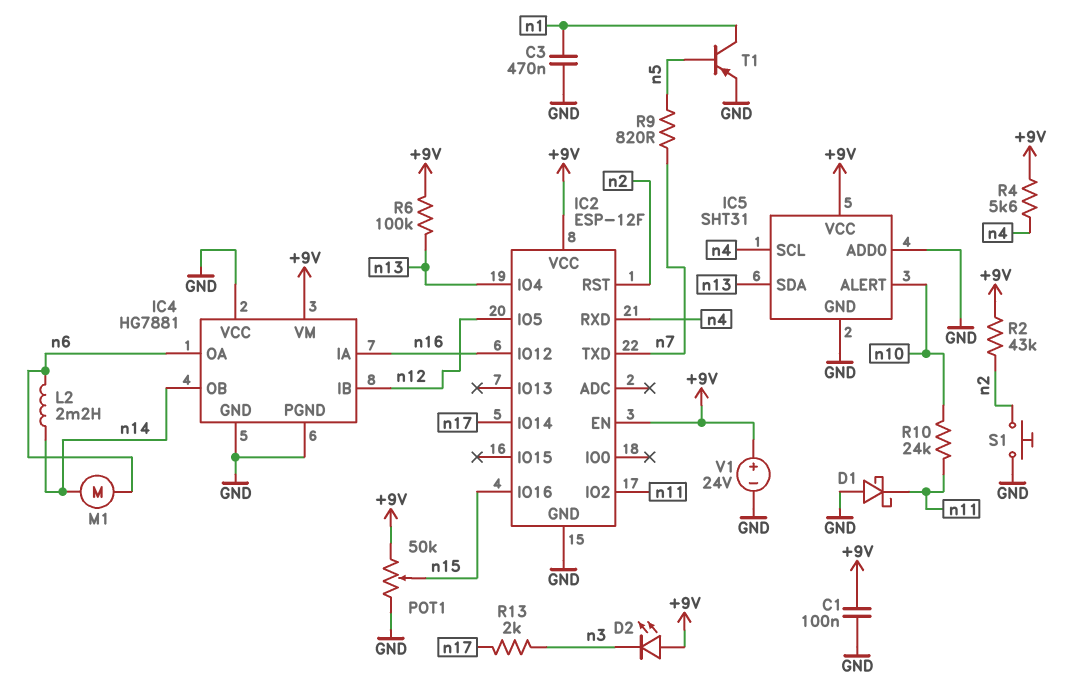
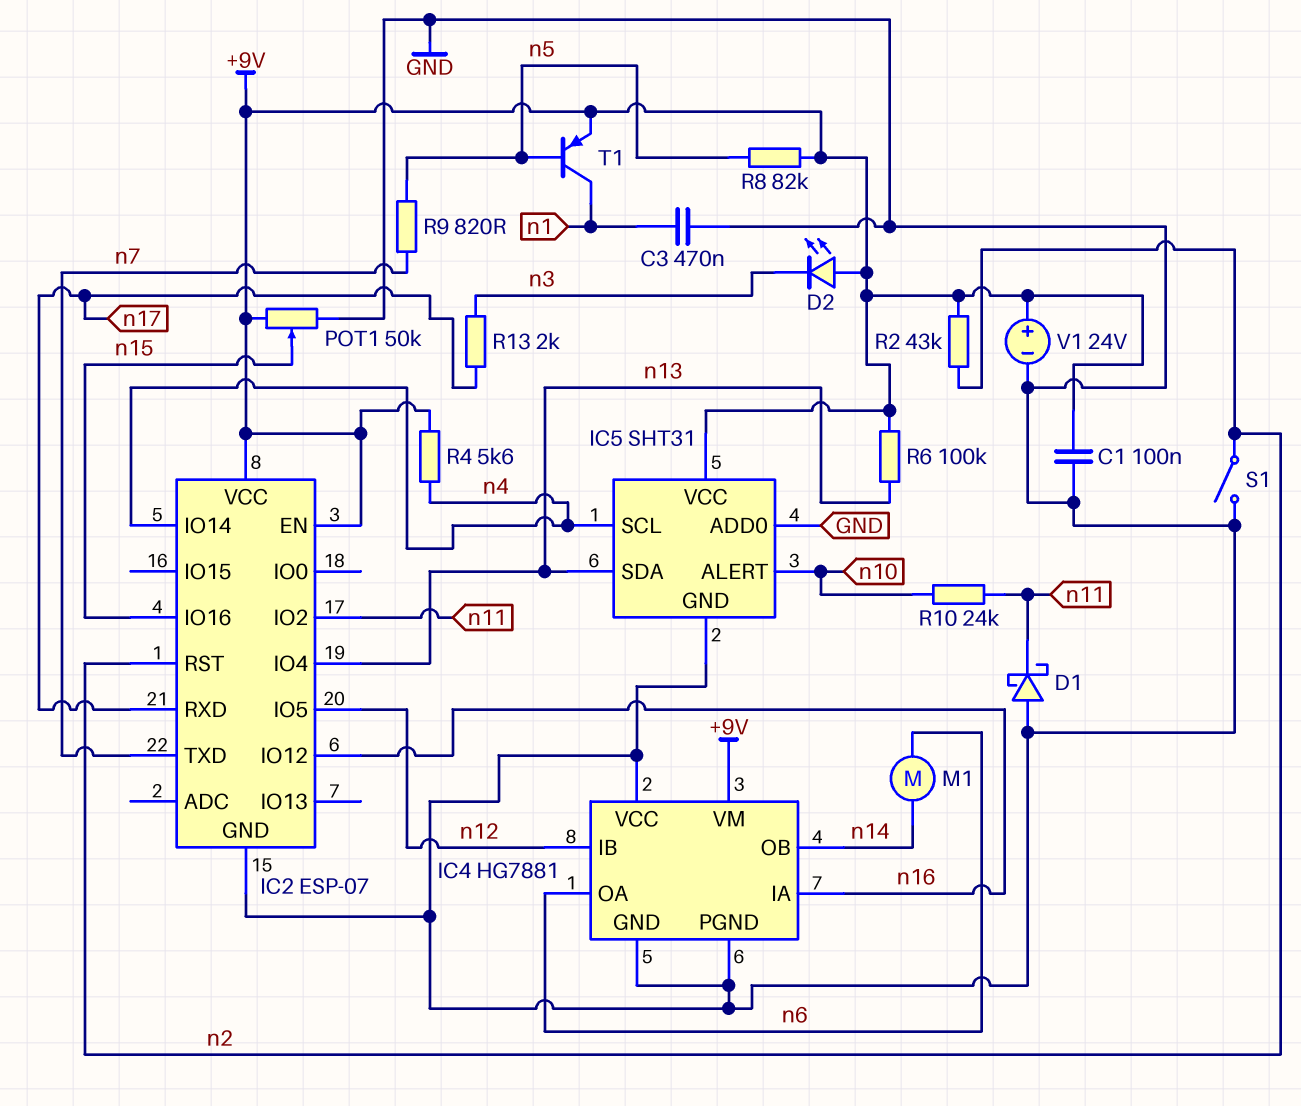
IC2: ESP-12F -> ESP-07
IC2 pin IO14: n17 -> n4
IC2 pin RXD: n4 -> n17
L2: 2.2mH (n6, n14) -> none
R8: none -> 82k (+9V, n5)
S1: button (GND, n2) -> switch (GND, n2)
T1: PNP (B n5, C n1, E GND) -> PNP (B n5, C n1, E +9V)

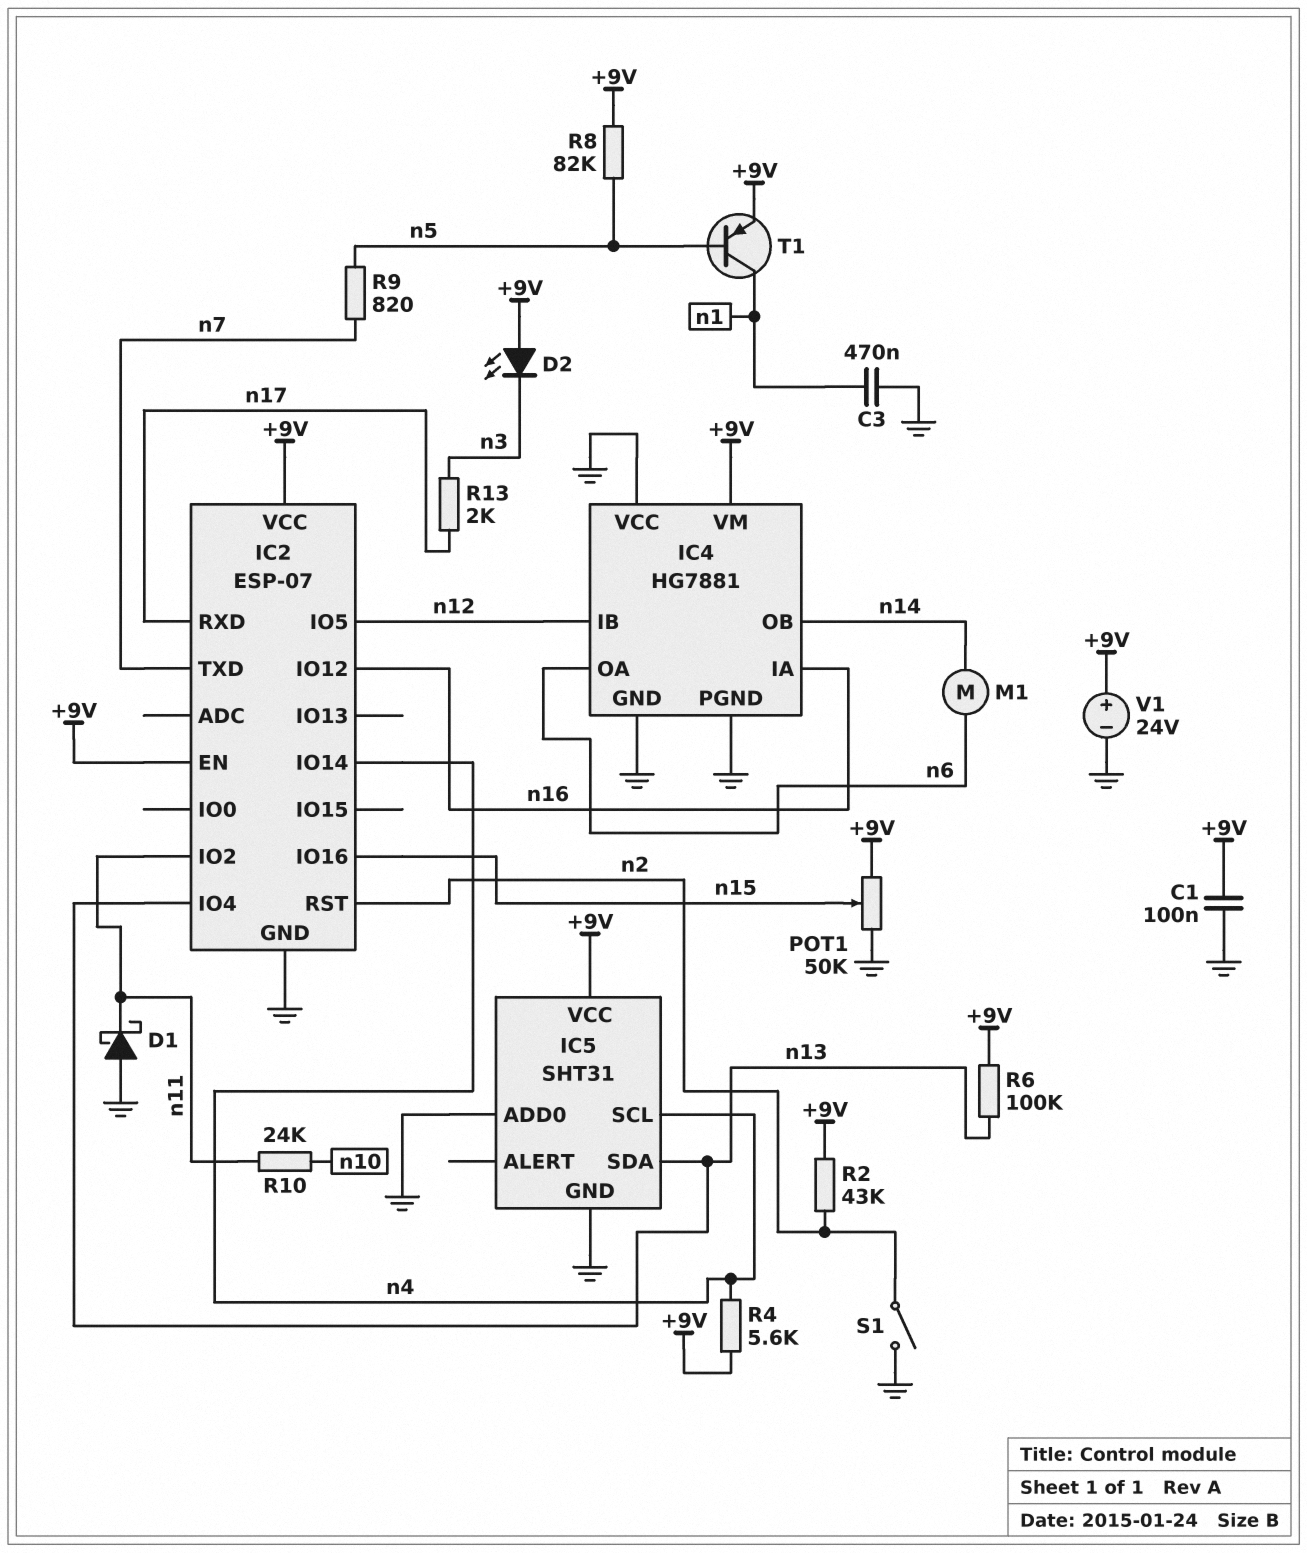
IC5 pin ALERT: n10 -> none

